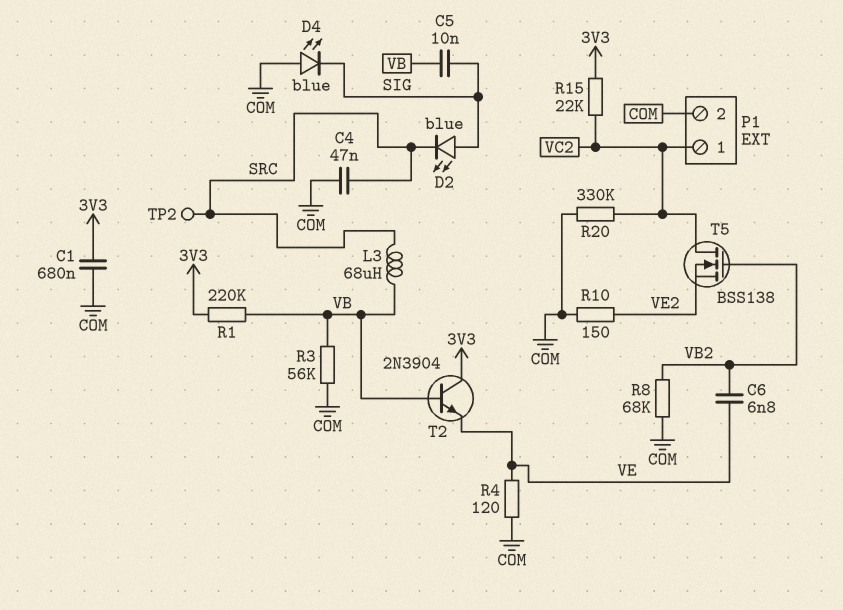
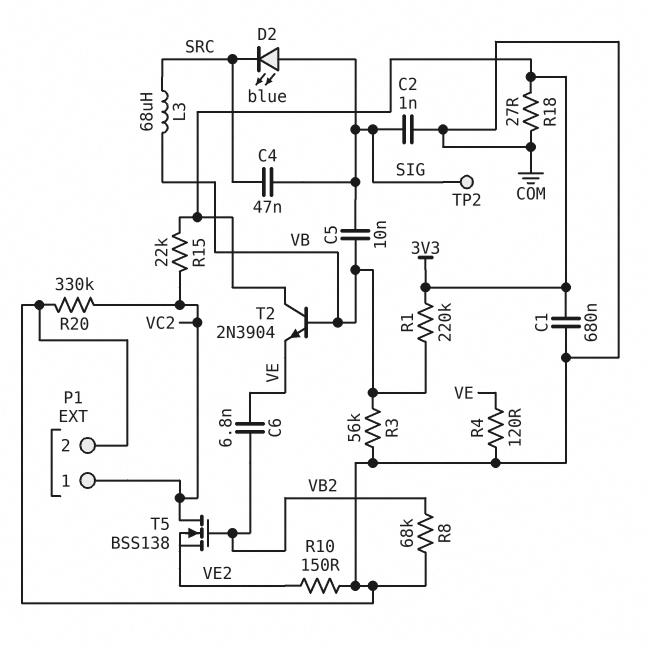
C2: none -> 1nF (COM, SIG)
C4: 47nF (COM, SRC) -> 47nF (SIG, SRC)
D4: LED blue (A COM, K SIG) -> none
R18: none -> 27 (3V3, COM)
TP2: test point (SRC) -> test point (SIG)

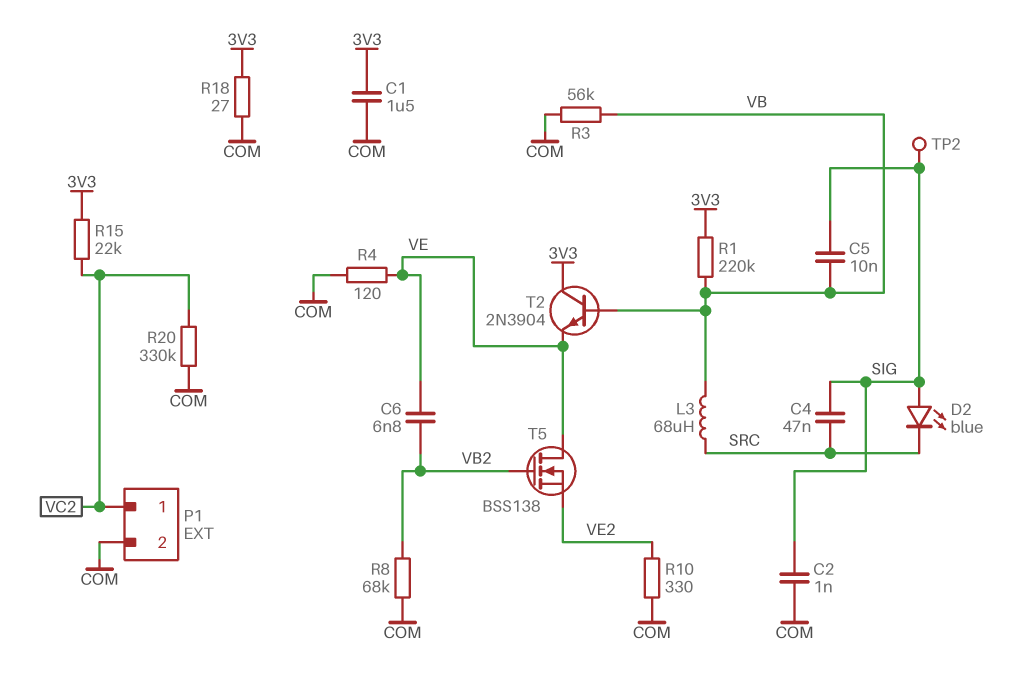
C1: 680nF (3V3, COM) -> 1.5uF (3V3, COM)
R10: 150 (COM, VE2) -> 330 (COM, VE2)
T5: NMOS BSS138 (G VB2, D VC2, S VE2) -> NMOS BSS138 (G VB2, D VE, S VE2)

